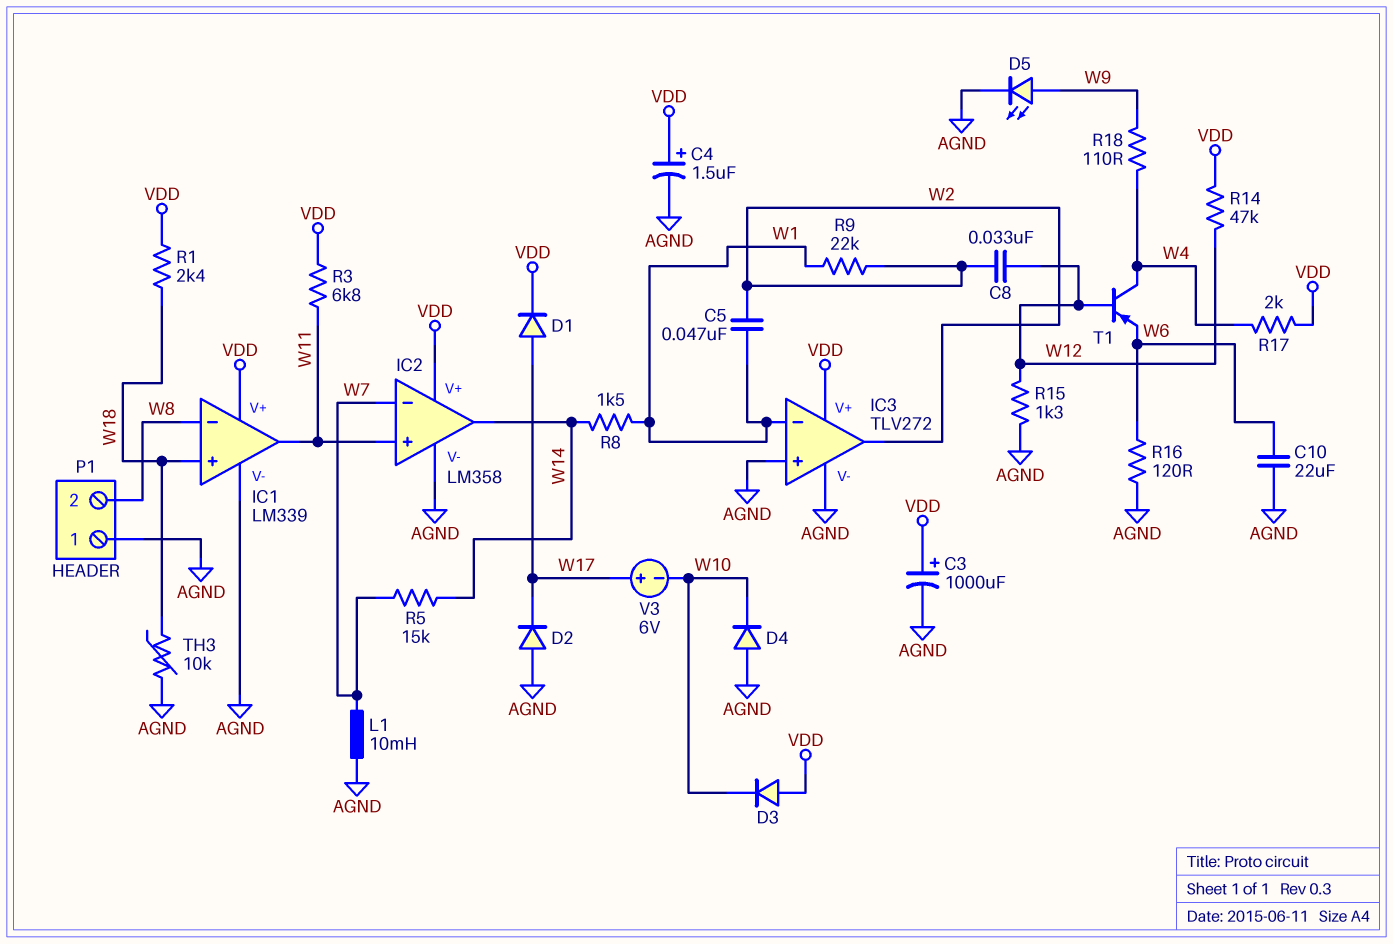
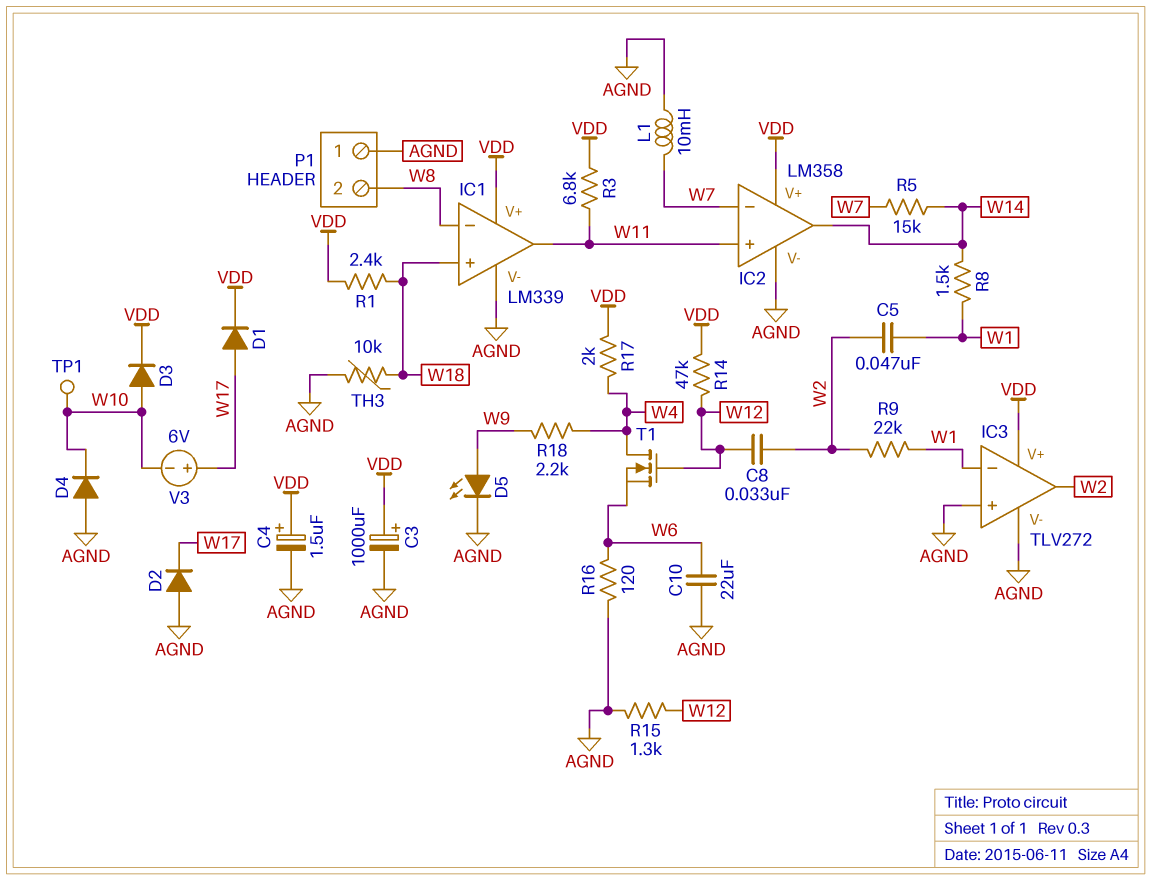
D3: diode (A VDD, K W10) -> diode (A W10, K VDD)
R18: 110 (W4, W9) -> 2.2k (W4, W9)
T1: PNP (B W12, C W4, E W6) -> NMOS (G W12, D W4, S W6)
TP1: none -> test point (W10)

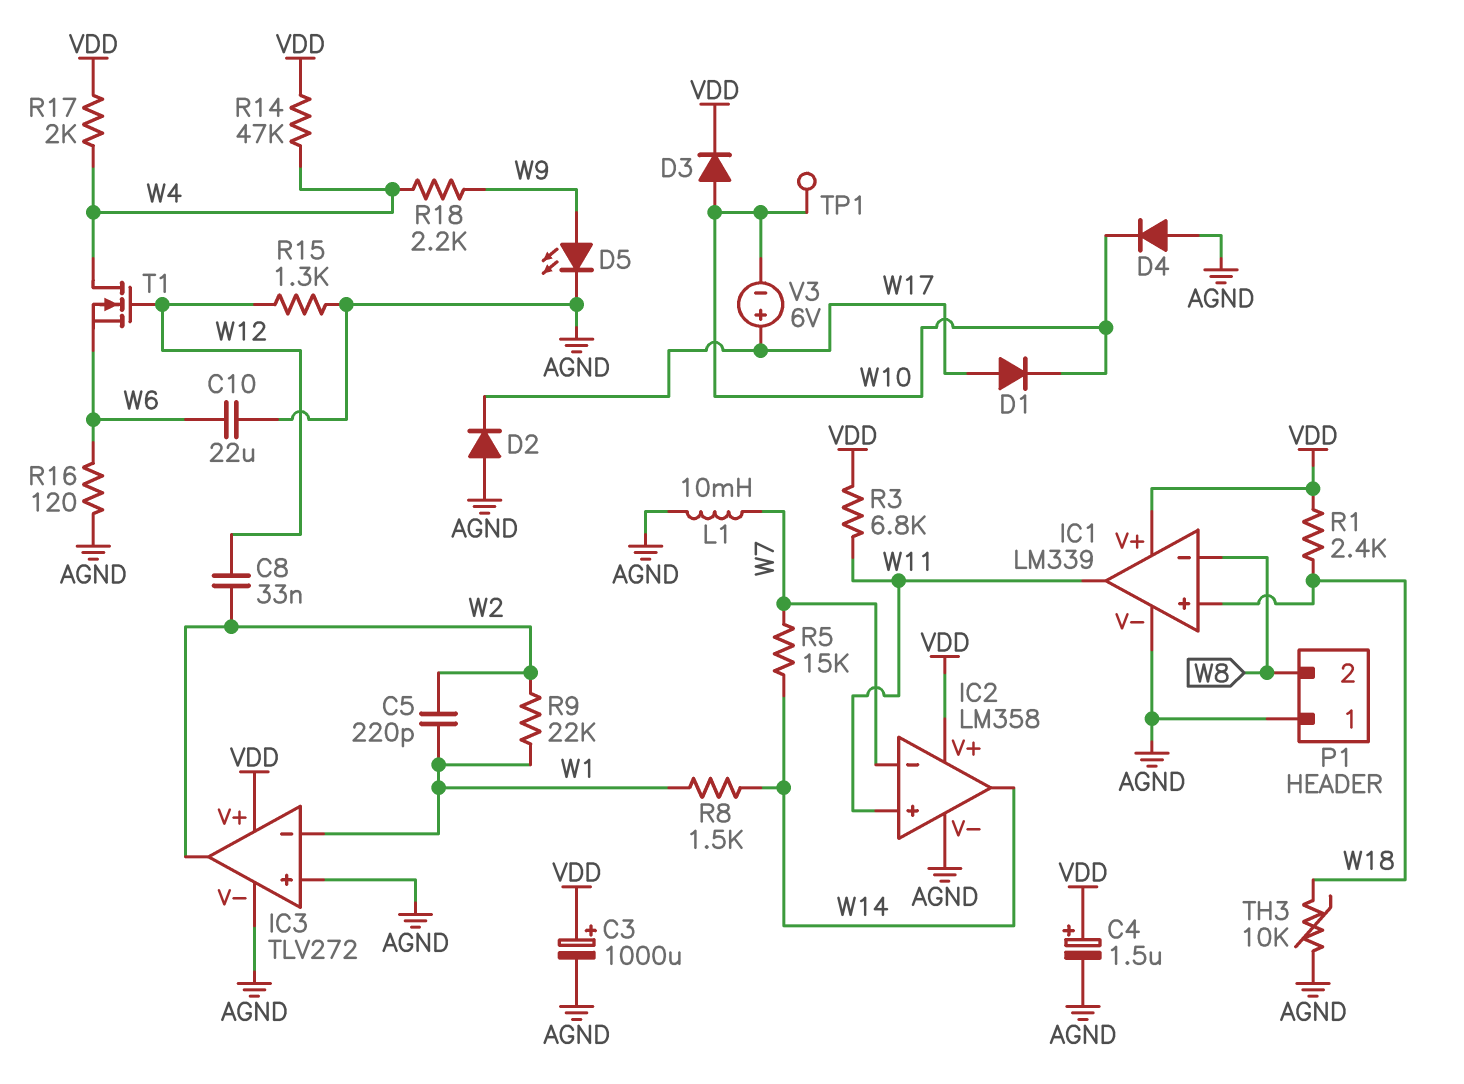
C5: 47nF (W1, W2) -> 220pF (W1, W2)
D1: diode (A W17, K VDD) -> diode (A W17, K W10)
R14: 47k (VDD, W12) -> 47k (VDD, W4)

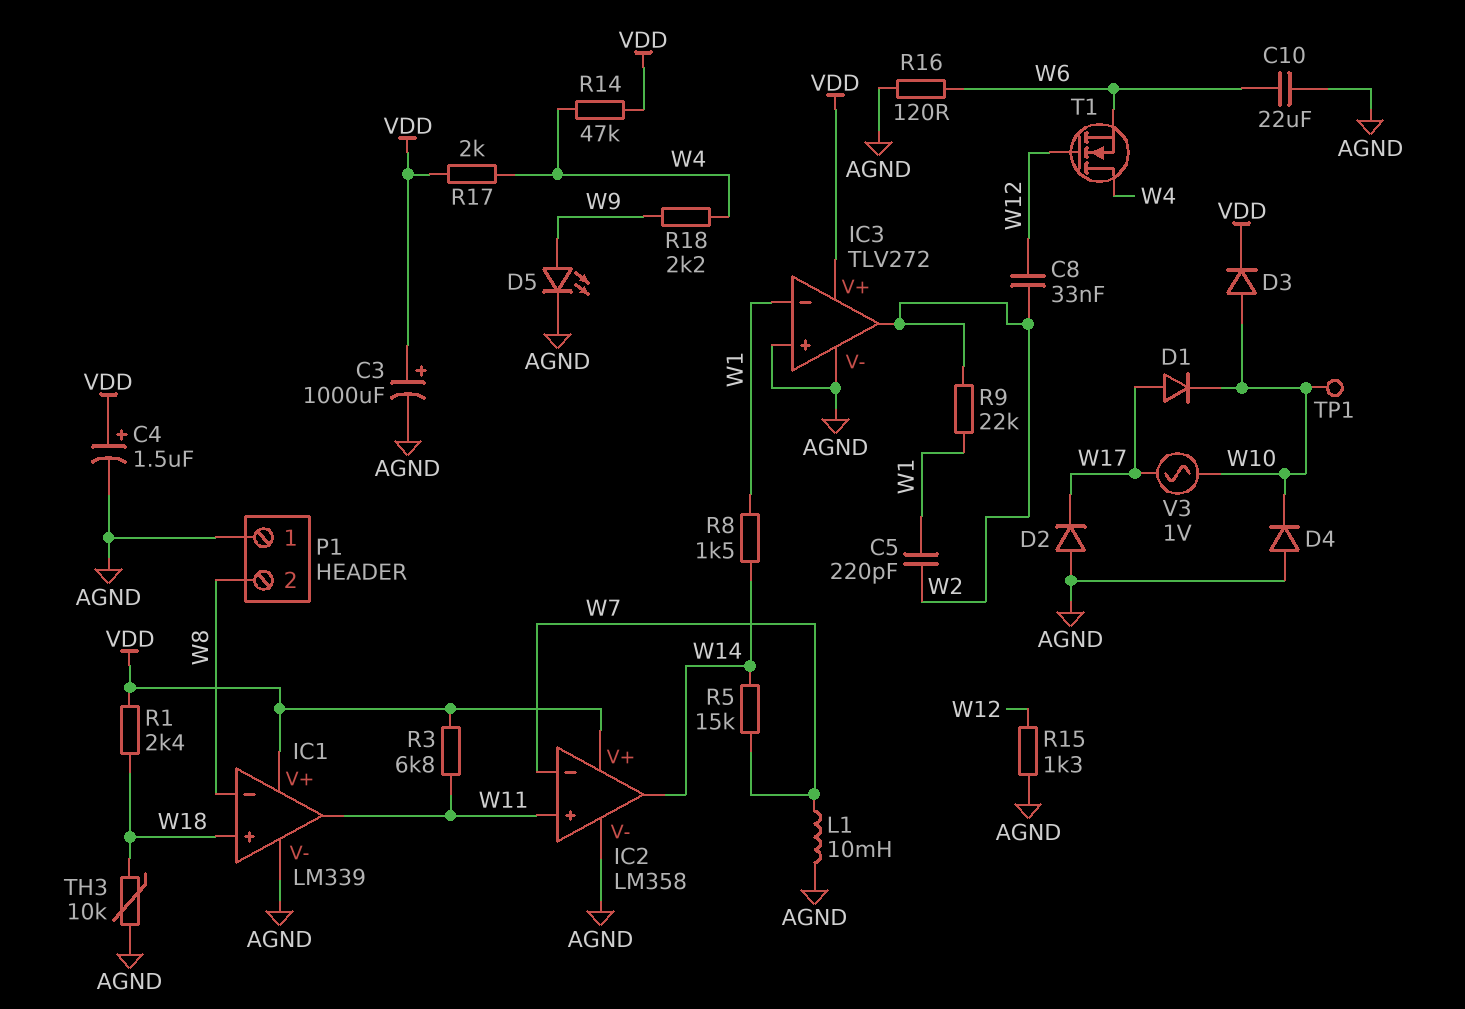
V3: 6V (plus W17, minus W10) -> AC 1V (W10, W17)

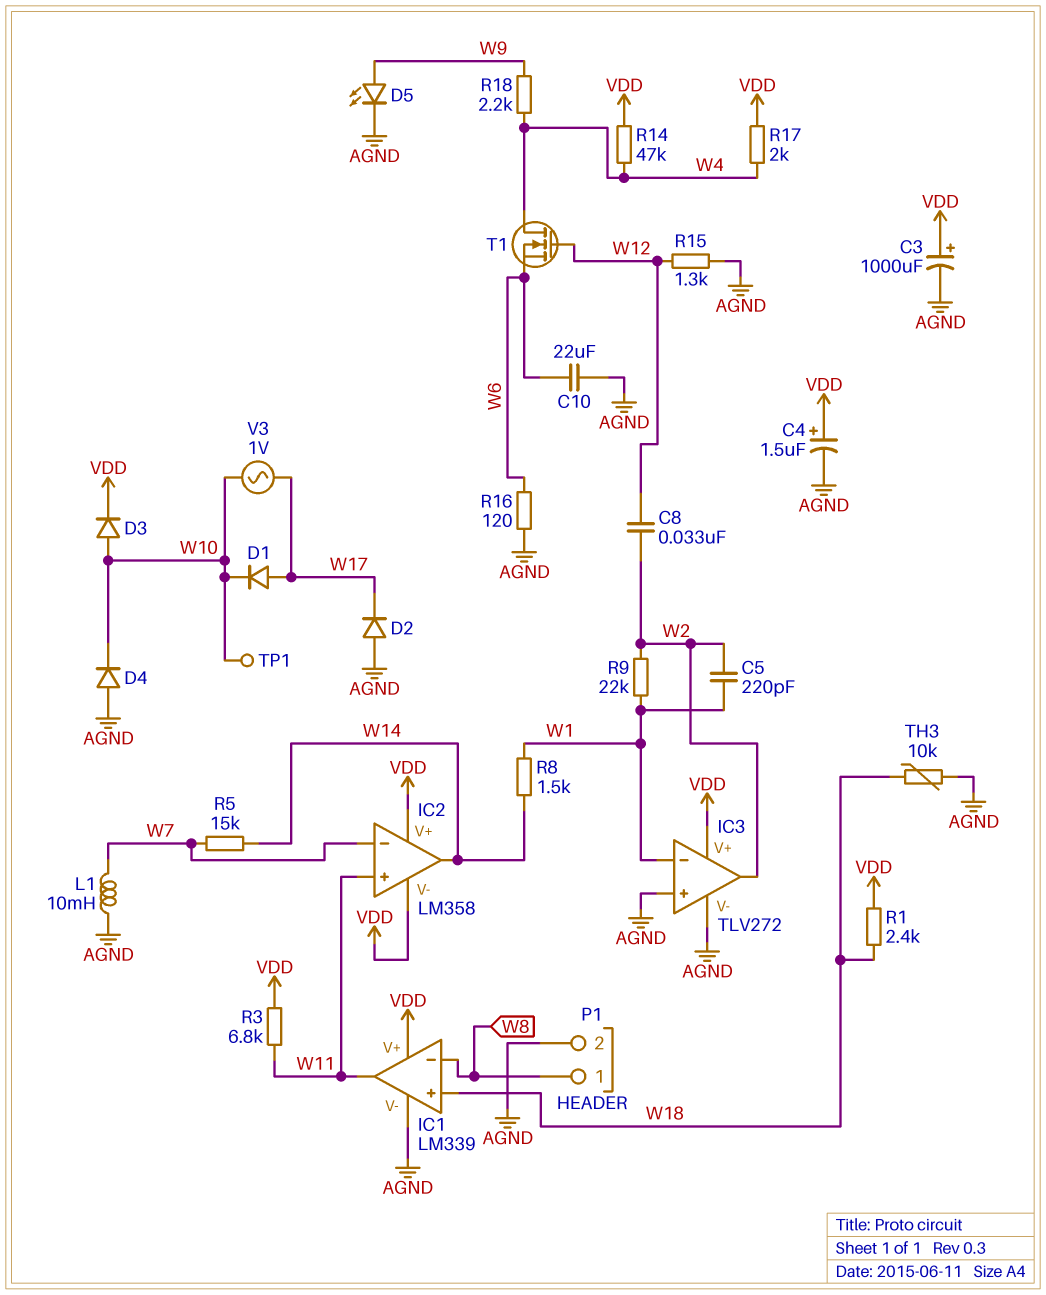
IC2 pin V-: AGND -> VDD
P1 pin 1: AGND -> W8
P1 pin 2: W8 -> AGND

